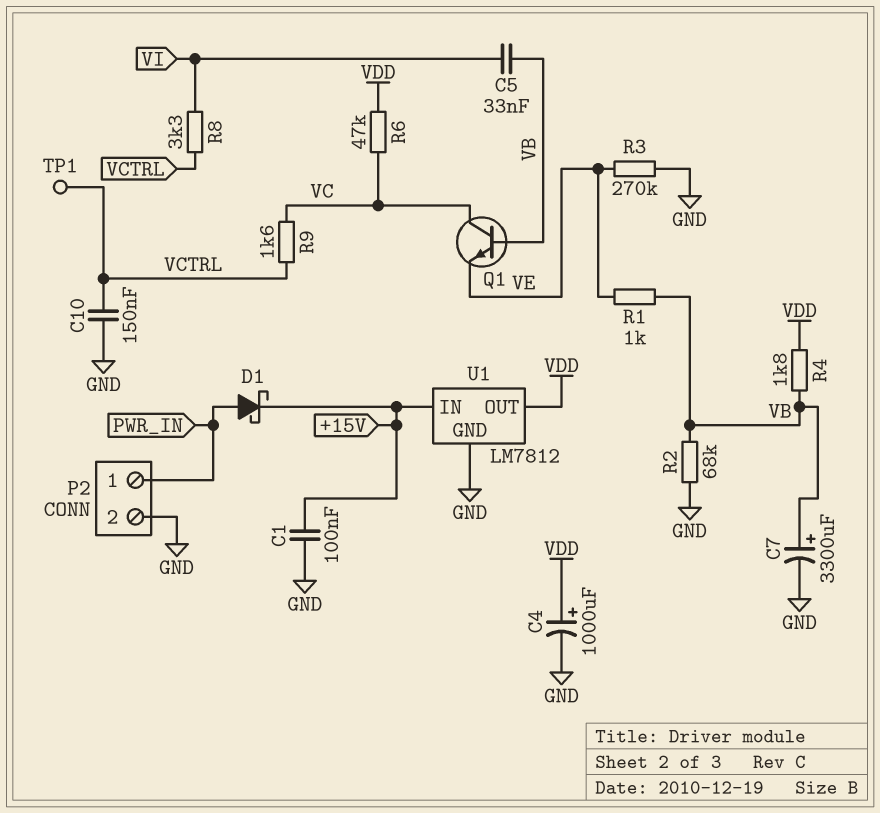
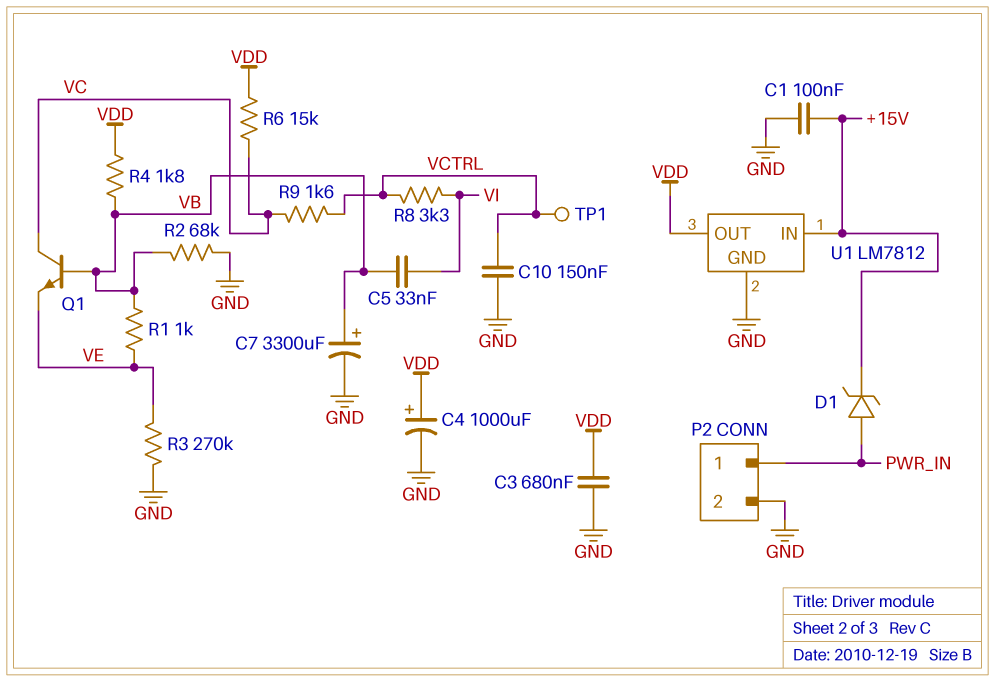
C3: none -> 680nF (GND, VDD)
D1: schottky (A PWR_IN, K +15V) -> zener (A PWR_IN, K +15V)
R6: 47k (VC, VDD) -> 15k (VC, VDD)

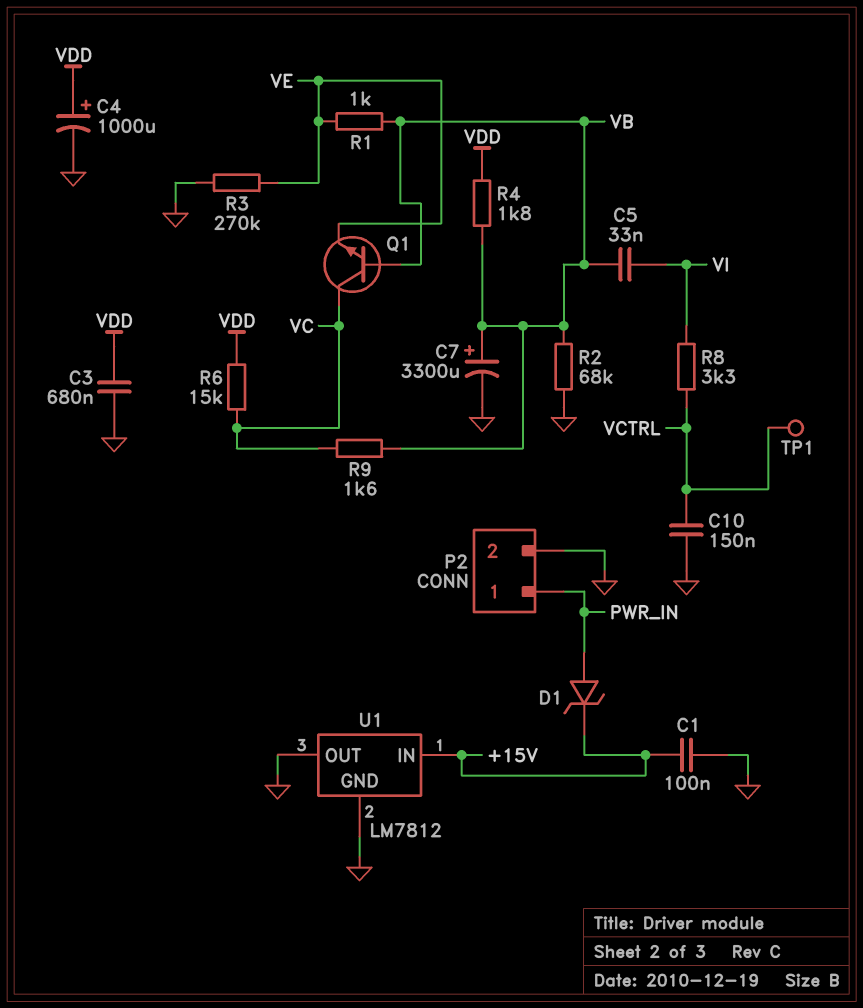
R9: 1.6k (VC, VCTRL) -> 1.6k (VB, VC)
U1 pin OUT: VDD -> GND

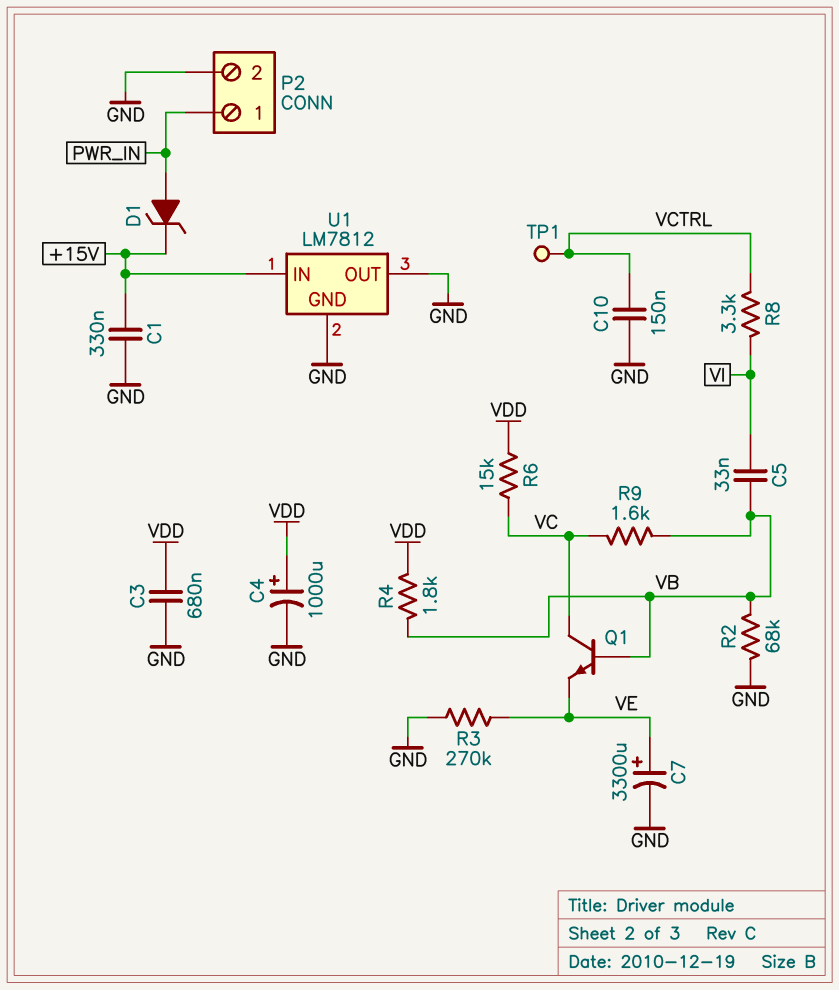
C1: 100nF (+15V, GND) -> 330nF (+15V, GND)
C7: 3300uF (plus VB, minus GND) -> 3300uF (plus VE, minus GND)
R1: 1k (VB, VE) -> none

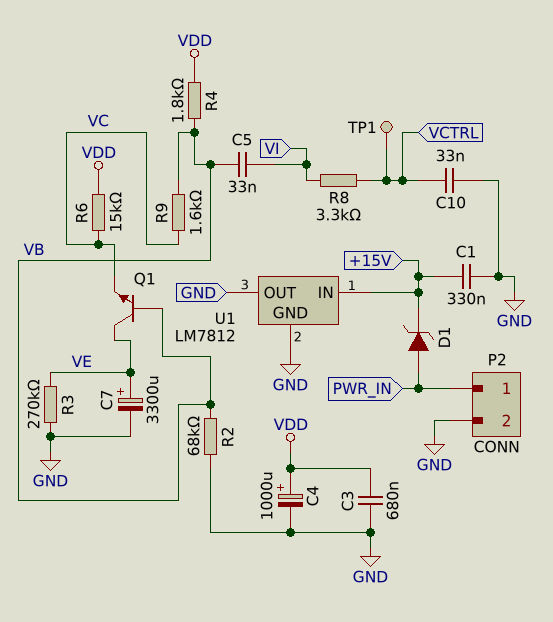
C10: 150nF (GND, VCTRL) -> 33nF (GND, VCTRL)
Q1: NPN (B VB, C VC, E VE) -> NPN (B VB, C VE, E VC)

